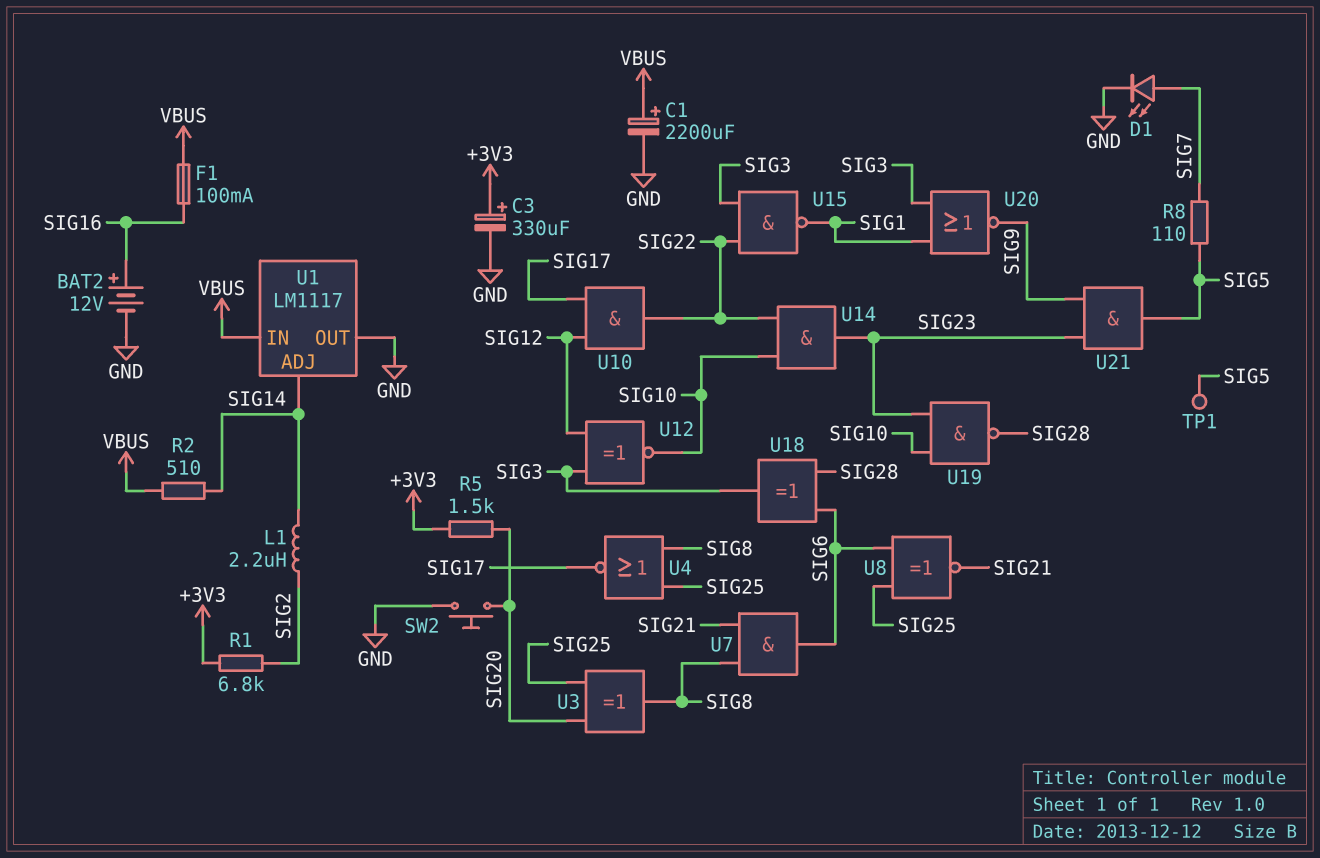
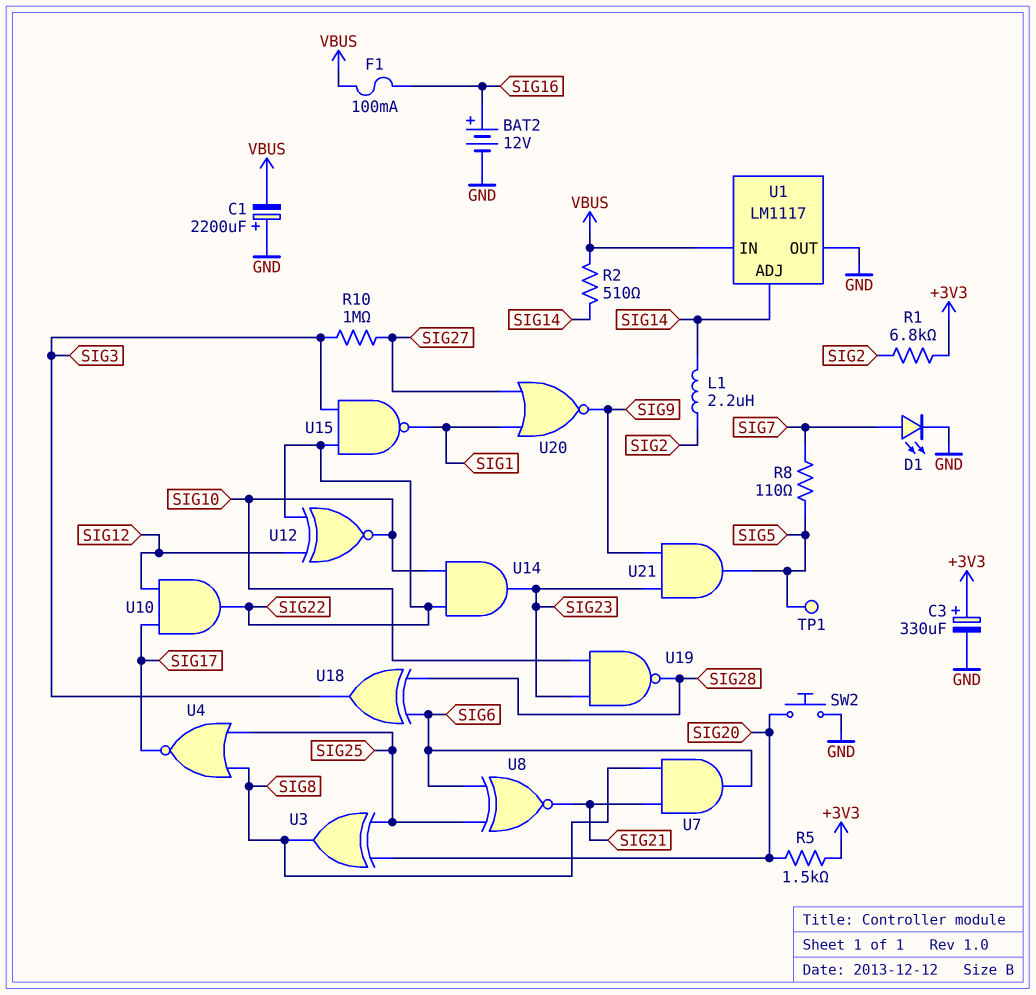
C1: 2200uF (plus VBUS, minus GND) -> 2200uF (plus GND, minus VBUS)
R10: none -> 1M (SIG3, SIG27)
U12: XNOR (in SIG3, in SIG12, out SIG10) -> XNOR (in SIG12, in SIG22, out SIG10)
U20: NOR (in SIG1, in SIG3, out SIG9) -> NOR (in SIG1, in SIG27, out SIG9)

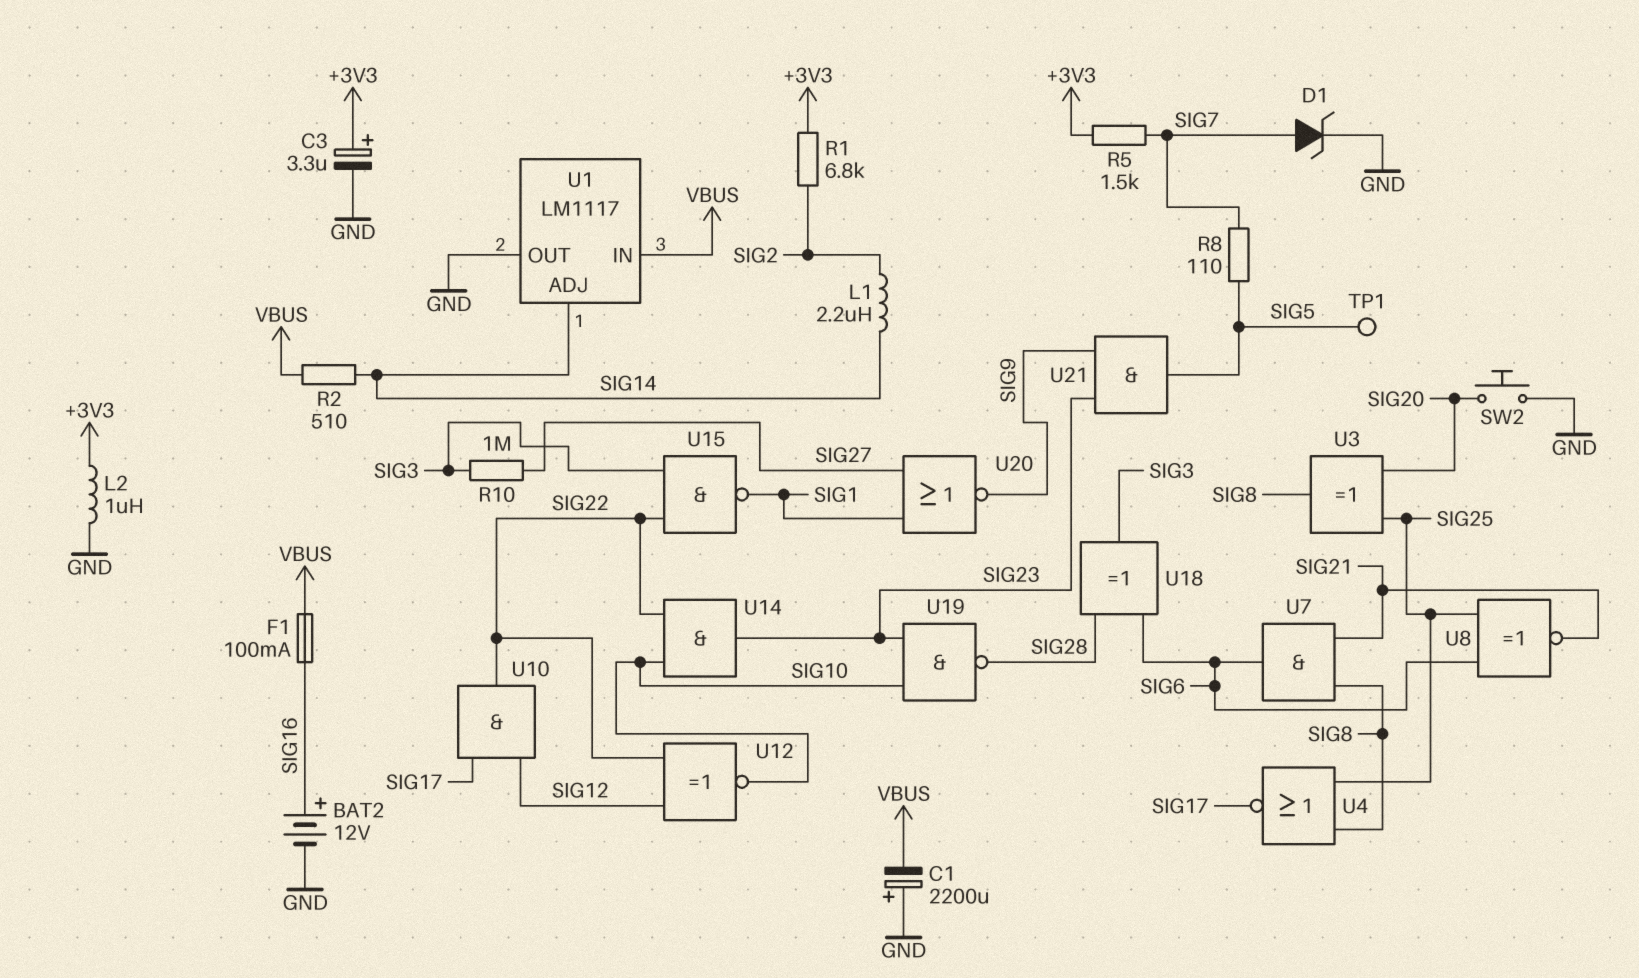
C3: 330uF (plus +3V3, minus GND) -> 3.3uF (plus +3V3, minus GND)
D1: LED (A SIG7, K GND) -> zener (A SIG7, K GND)
L2: none -> 1uH (+3V3, GND)
R5: 1.5k (+3V3, SIG20) -> 1.5k (+3V3, SIG7)

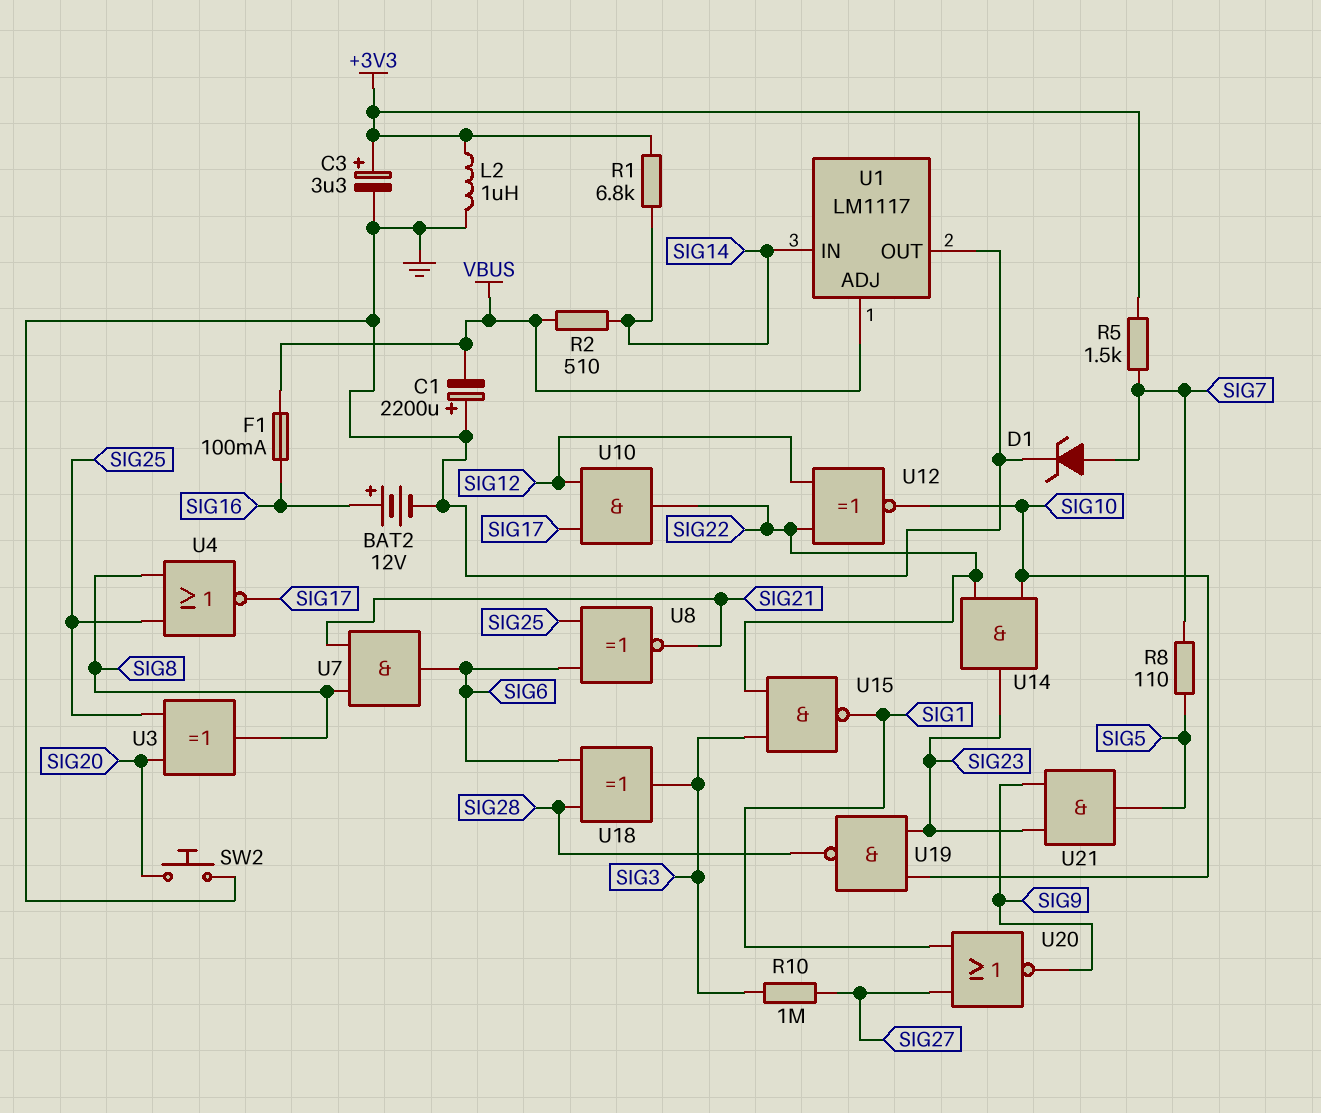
L1: 2.2uH (SIG2, SIG14) -> none
R1: 6.8k (+3V3, SIG2) -> 6.8k (+3V3, SIG14)
TP1: test point (SIG5) -> none
U1 pin ADJ: SIG14 -> VBUS
U1 pin IN: VBUS -> SIG14

